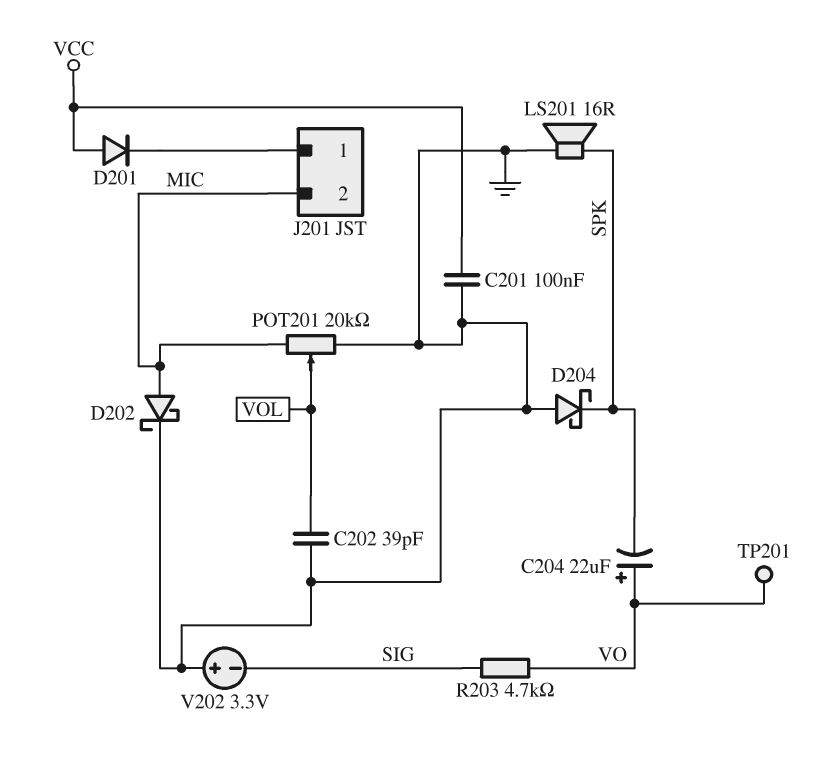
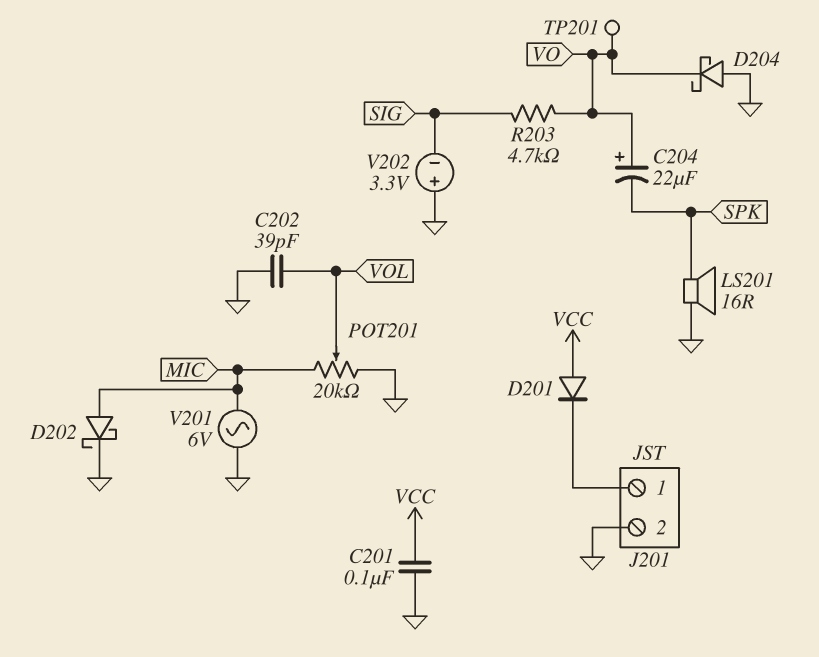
D204: schottky (A GND, K SPK) -> schottky (A GND, K VO)
J201 pin 2: MIC -> GND
V201: none -> AC 6V (GND, MIC)

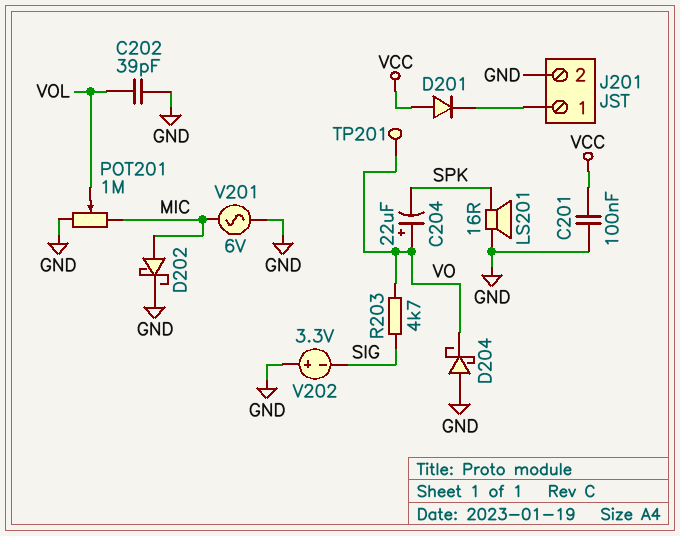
POT201: 20k (GND, MIC, wiper VOL) -> 1M (GND, MIC, wiper VOL)

